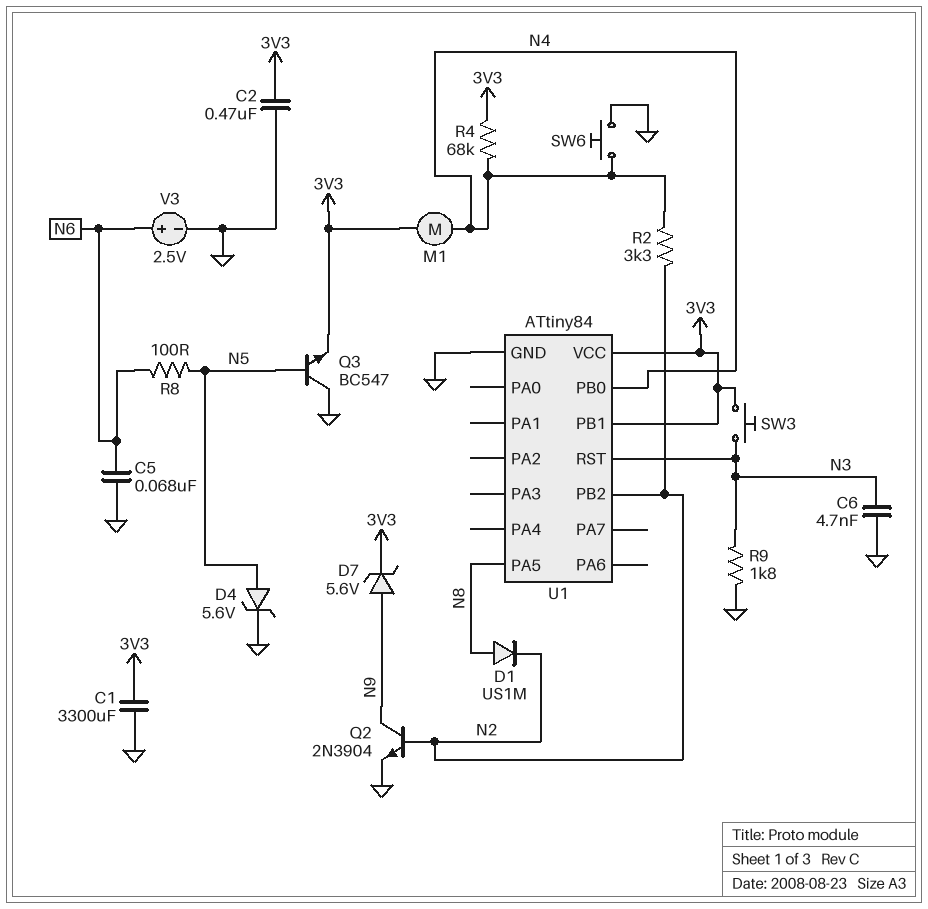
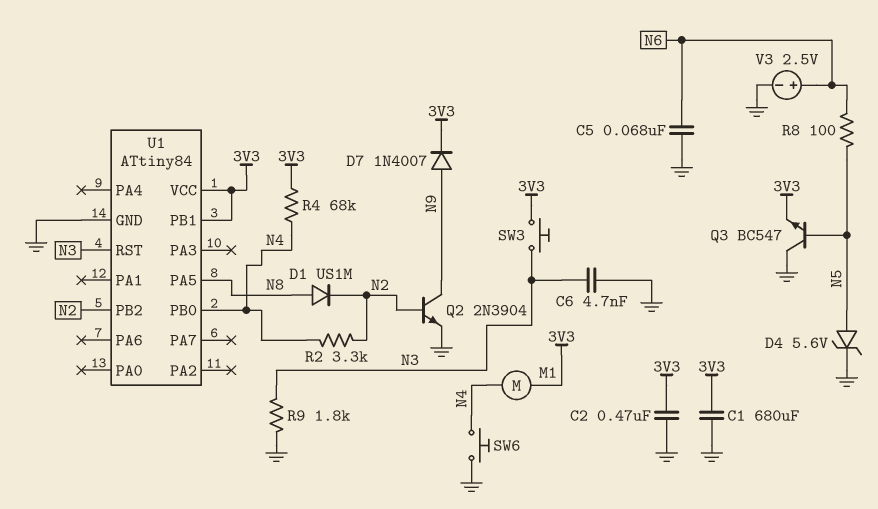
C1: 3300uF (3V3, GND) -> 680uF (3V3, GND)
D7: zener 5.6V (A N9, K 3V3) -> diode 1N4007 (A N9, K 3V3)

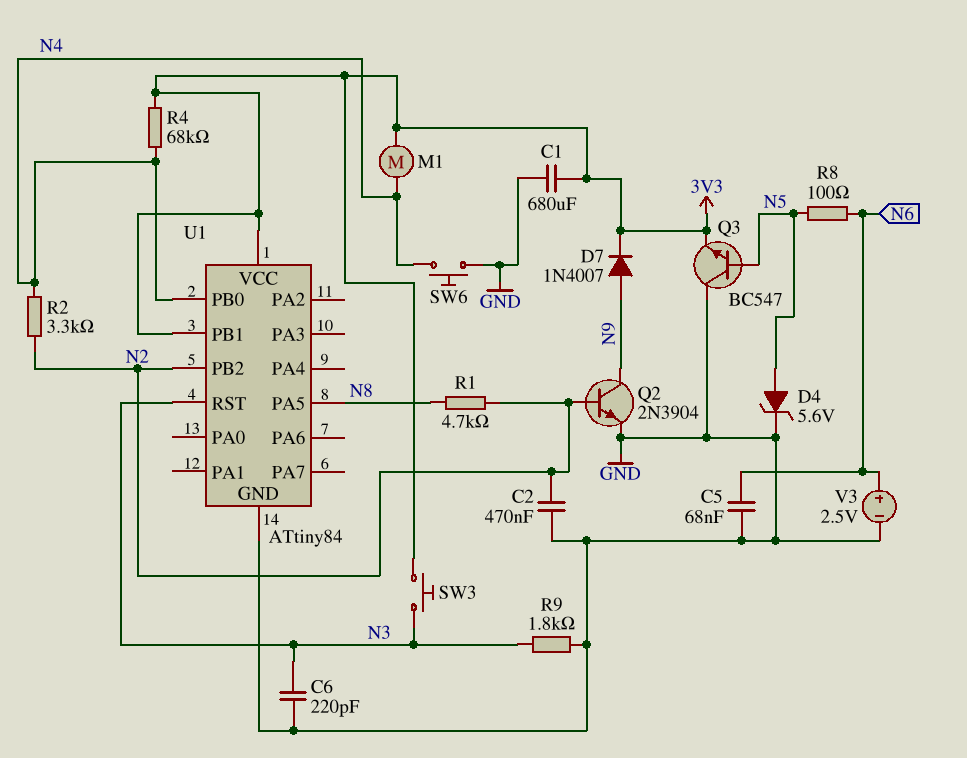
C2: 470nF (3V3, GND) -> 470nF (GND, N2)
C6: 4.7nF (GND, N3) -> 220pF (GND, N3)
D1: diode US1M (A N8, K N2) -> none
R1: none -> 4.7k (N2, N8)

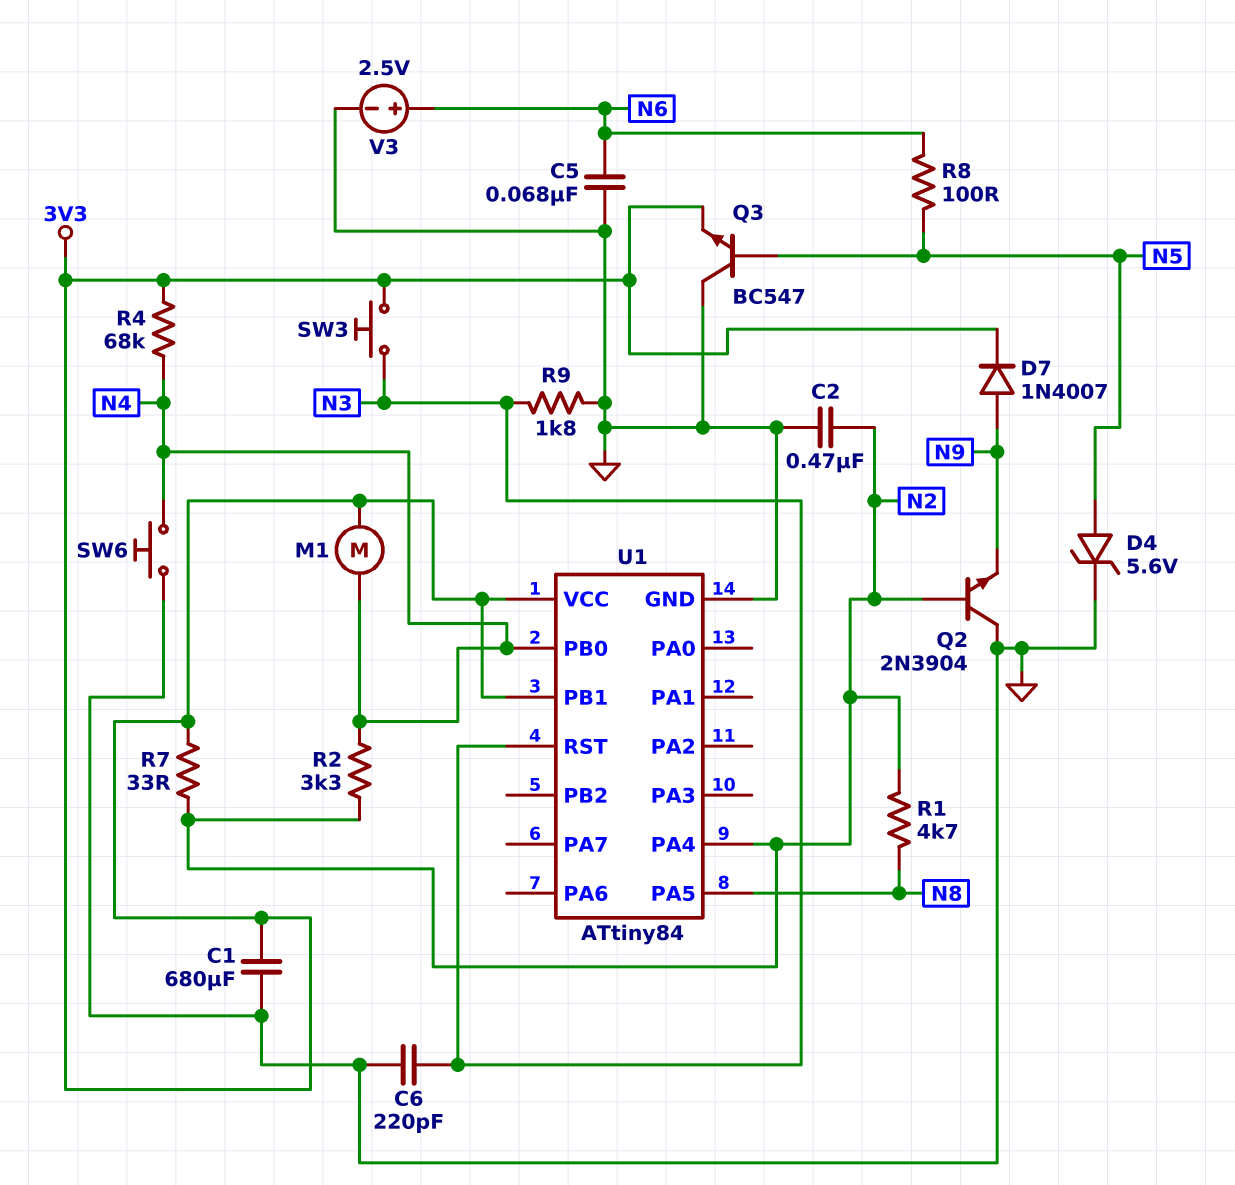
Q2: NPN 2N3904 (B N2, C N9, E GND) -> NPN 2N3904 (B N2, C GND, E N9)
R7: none -> 33 (3V3, N2)
U1 pin PA4: none -> N2
U1 pin PB2: N2 -> none

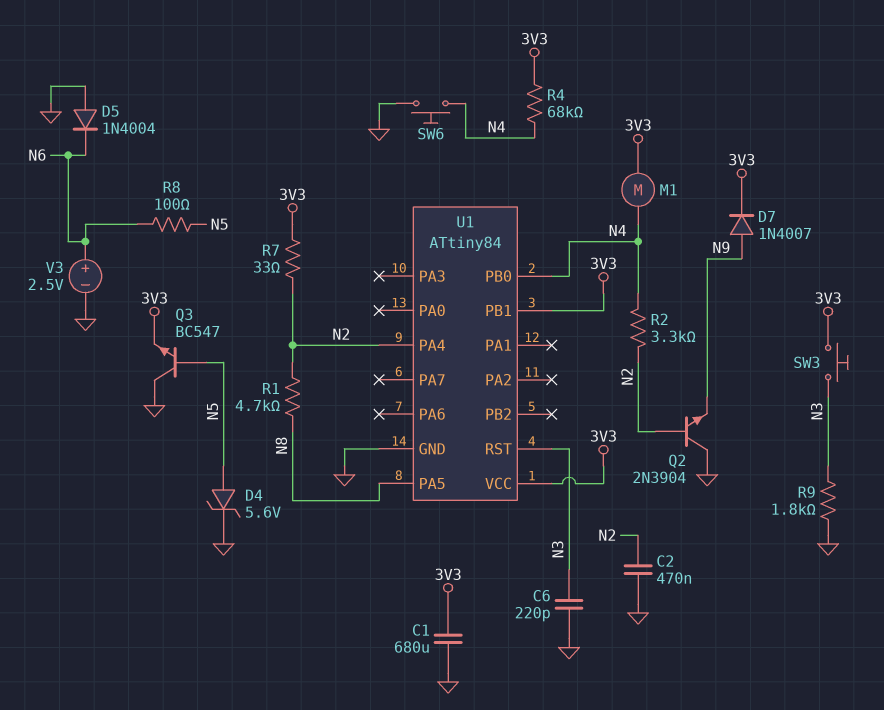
C5: 68nF (GND, N6) -> none
D5: none -> diode 1N4004 (A GND, K N6)

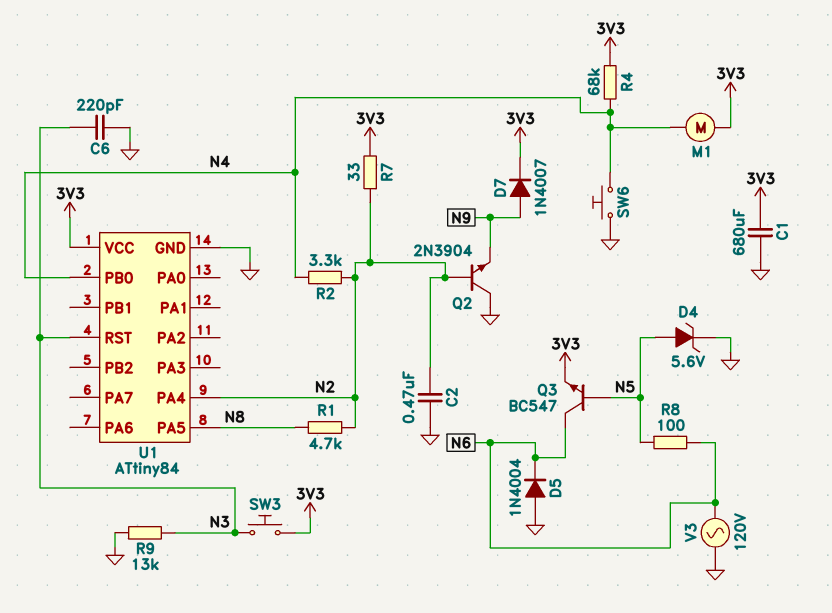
Q3: NPN BC547 (B N5, C GND, E 3V3) -> NPN BC547 (B N5, C N6, E 3V3)
R9: 1.8k (GND, N3) -> 13k (GND, N3)
U1 pin PB1: 3V3 -> none
V3: 2.5V (plus N6, minus GND) -> AC 120V (GND, N6)

